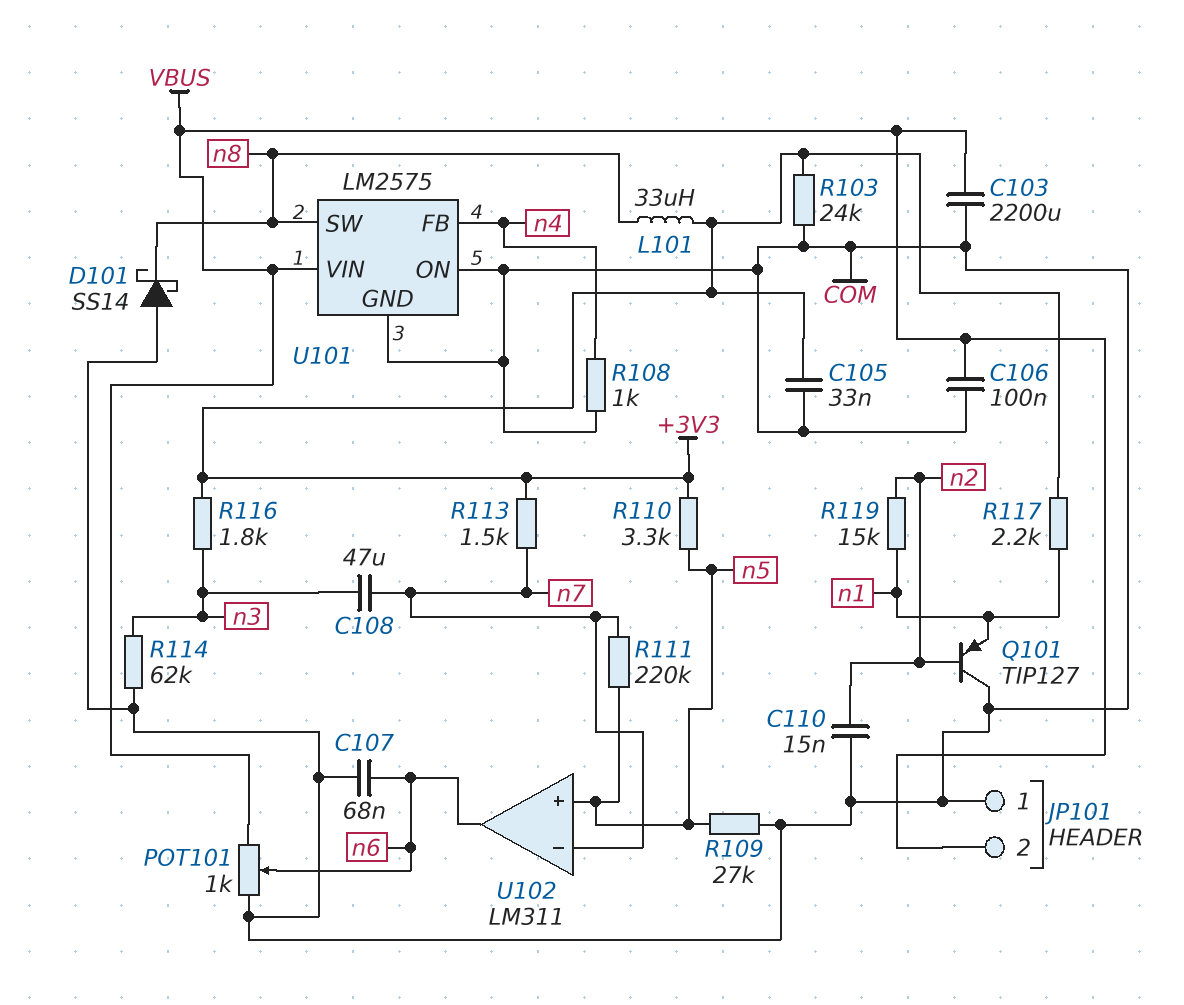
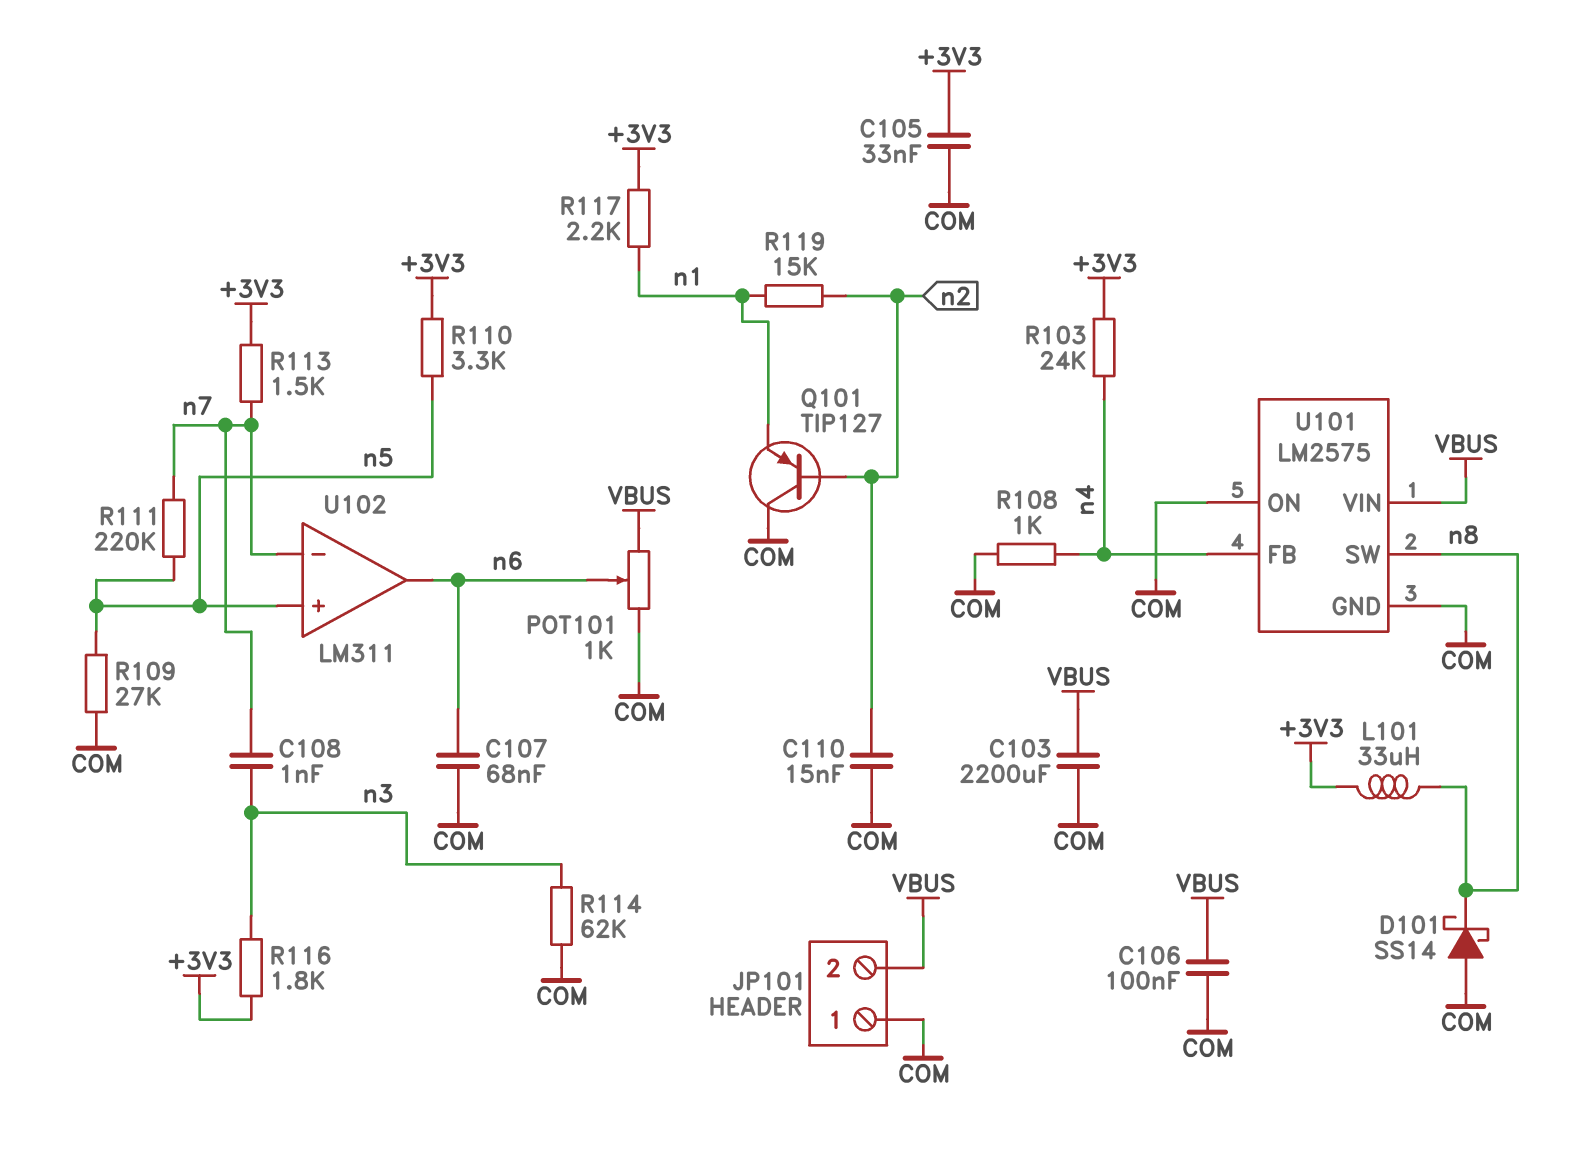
C108: 47uF (n3, n7) -> 1nF (n3, n7)
R103: 24k (+3V3, COM) -> 24k (+3V3, n4)

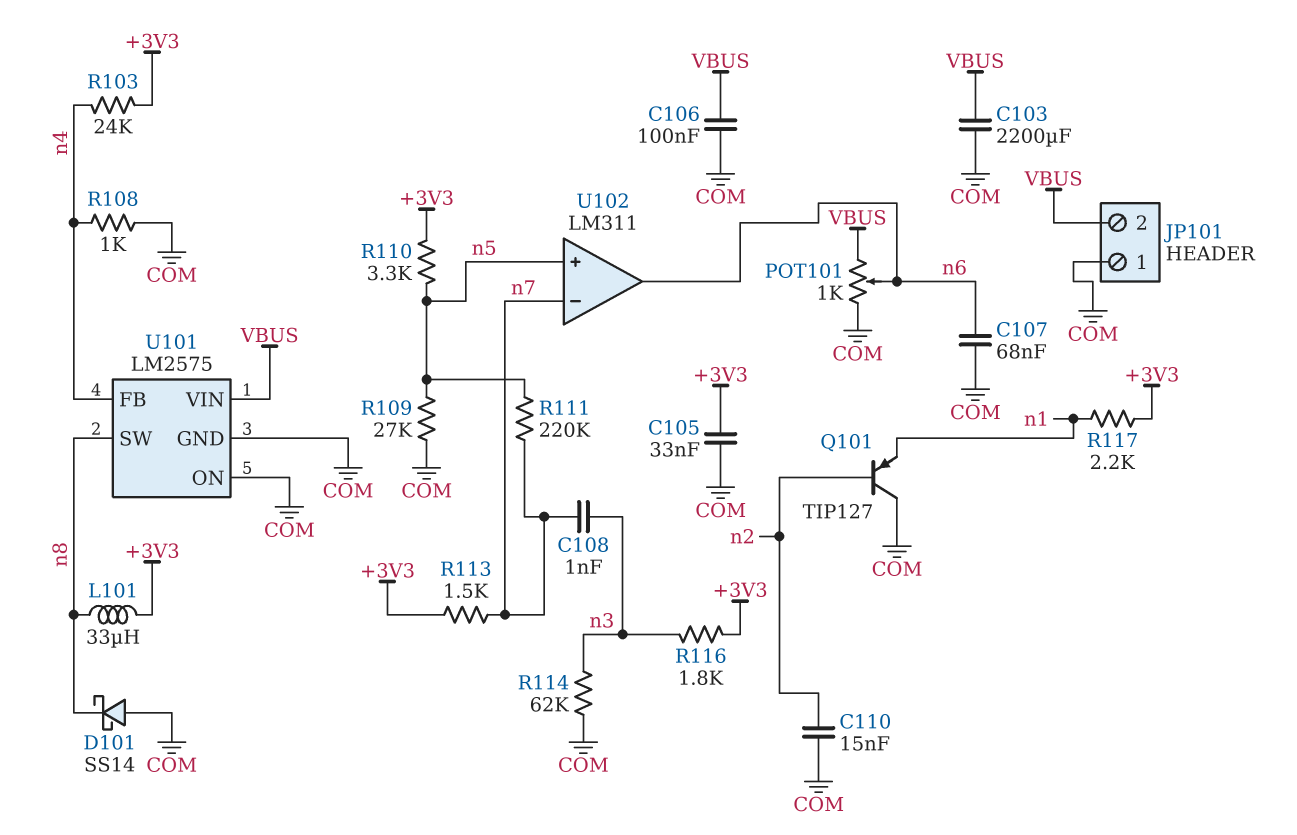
R119: 15k (n1, n2) -> none

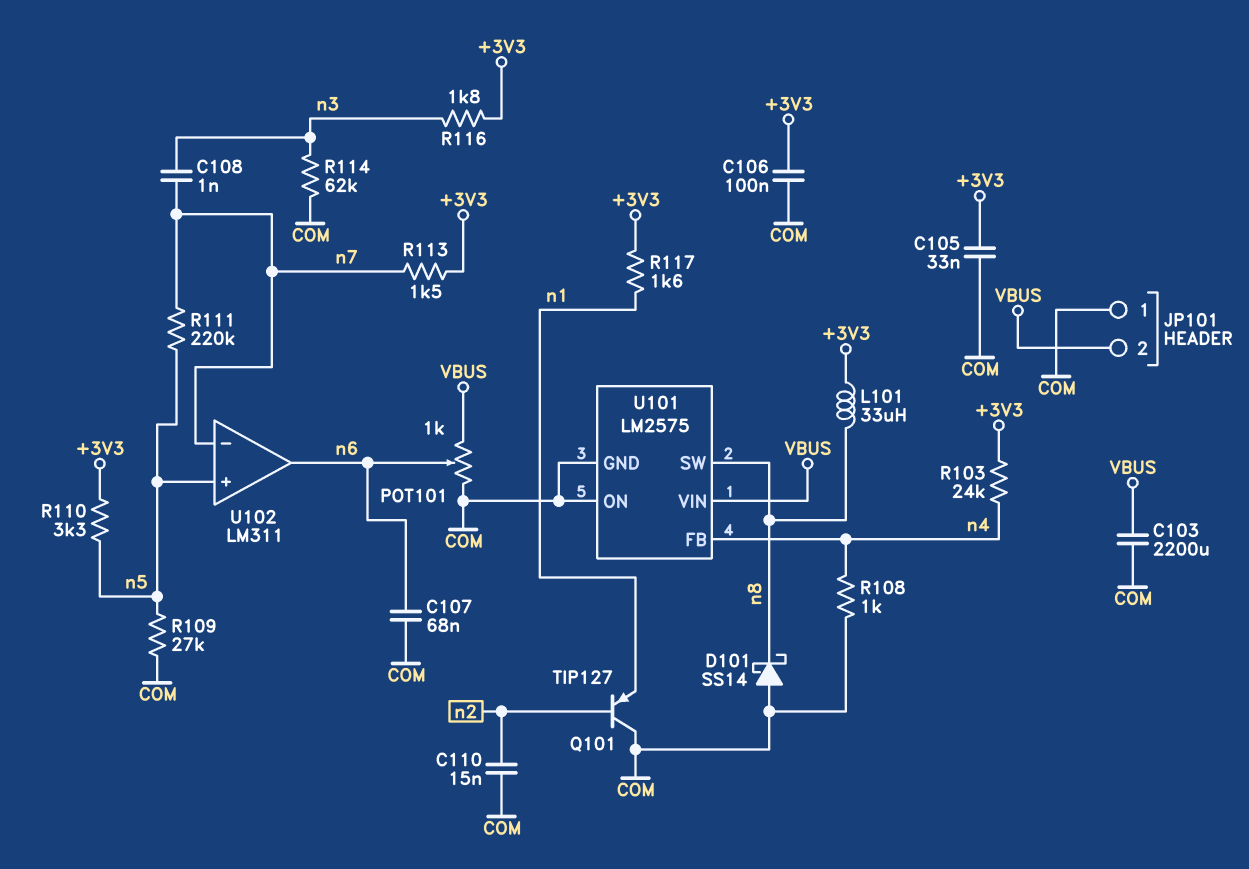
C106: 100nF (COM, VBUS) -> 100nF (+3V3, COM)
R117: 2.2k (+3V3, n1) -> 1.6k (+3V3, n1)

